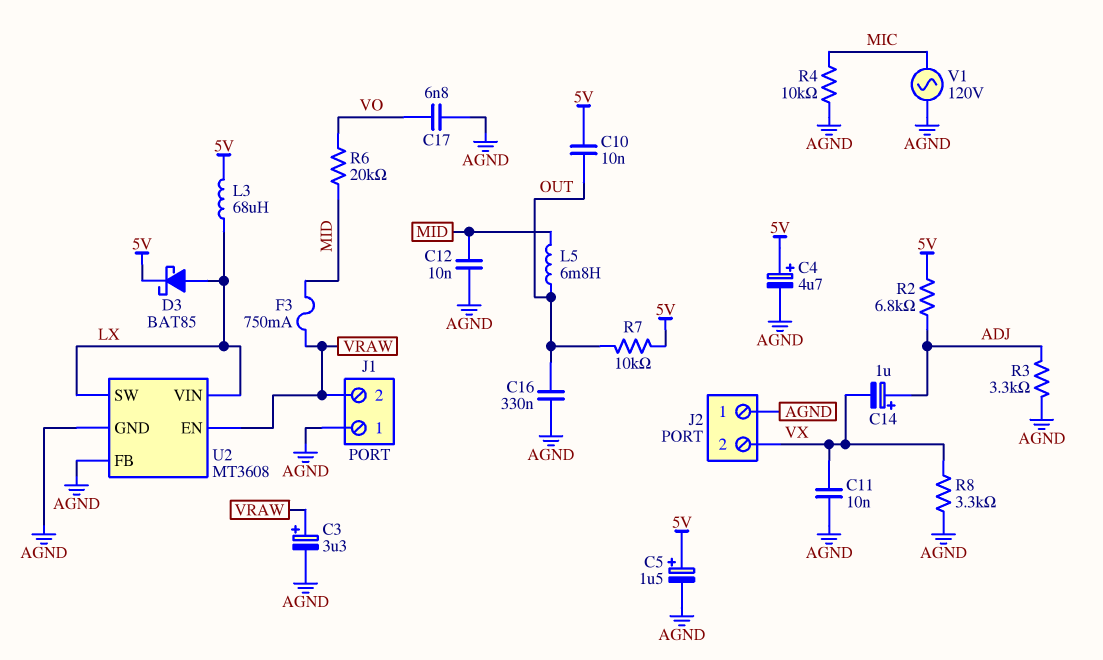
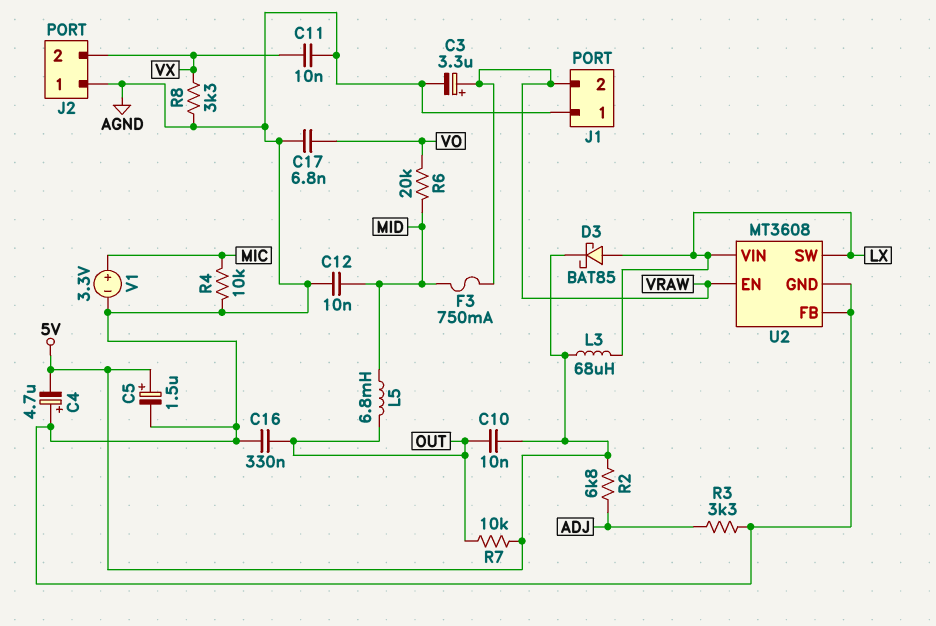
C4: 4.7uF (plus 5V, minus AGND) -> 4.7uF (plus AGND, minus 5V)
C14: 1uF (plus ADJ, minus VX) -> none
V1: AC 120V (AGND, MIC) -> 3.3V (plus MIC, minus AGND)

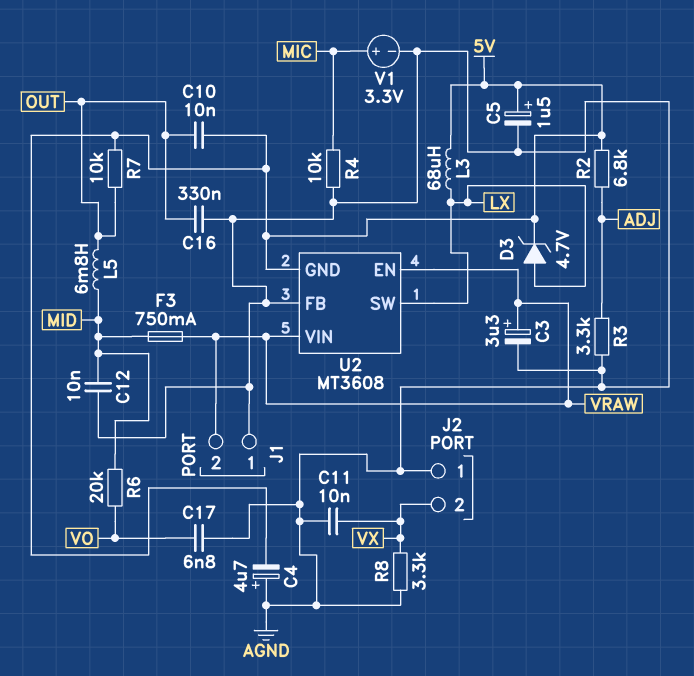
D3: schottky BAT85 (A LX, K 5V) -> zener 4.7V (A LX, K 5V)
U2 pin GND: AGND -> 5V
U2 pin VIN: LX -> VRAW

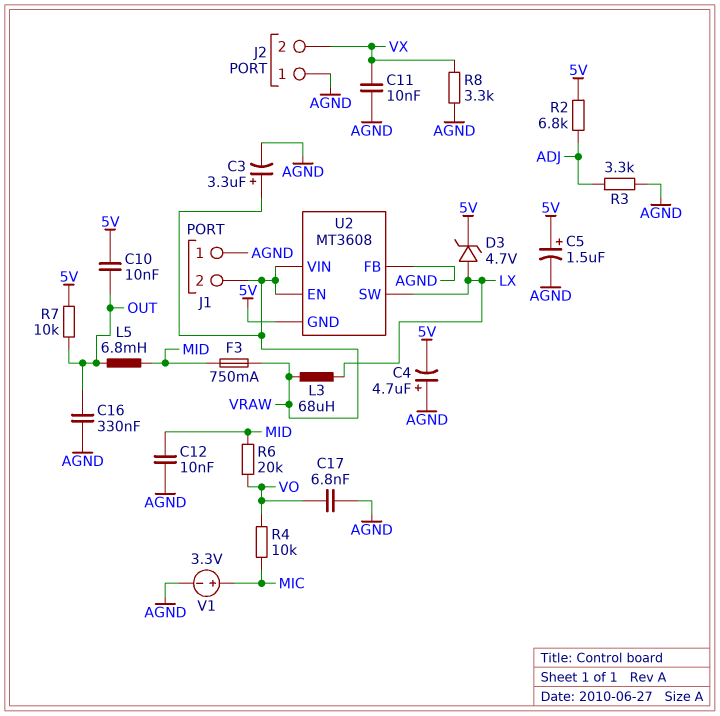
L3: 68uH (5V, LX) -> 68uH (LX, VRAW)
R4: 10k (AGND, MIC) -> 10k (MIC, VO)

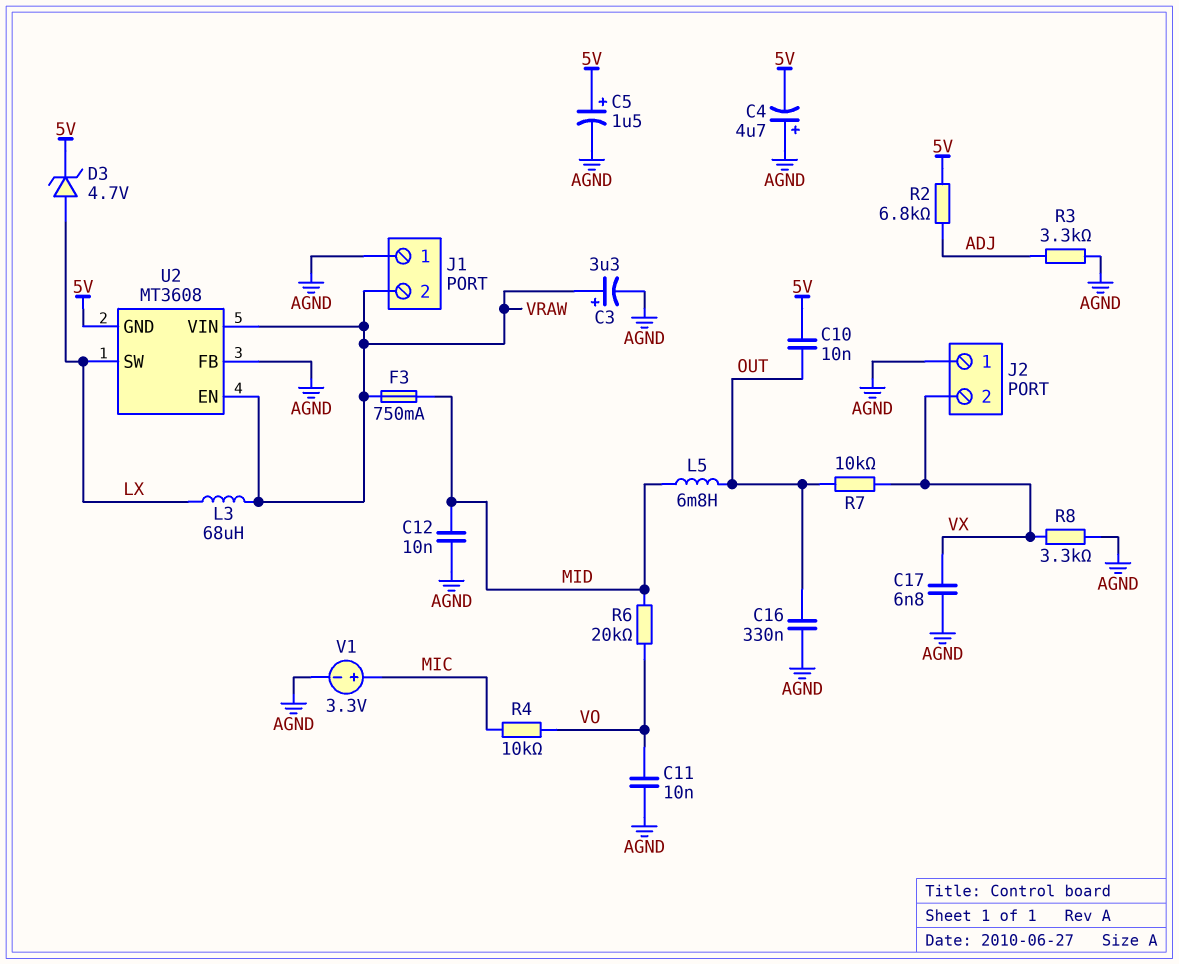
C11: 10nF (AGND, VX) -> 10nF (AGND, VO)
C17: 6.8nF (AGND, VO) -> 6.8nF (AGND, VX)
R7: 10k (5V, OUT) -> 10k (OUT, VX)

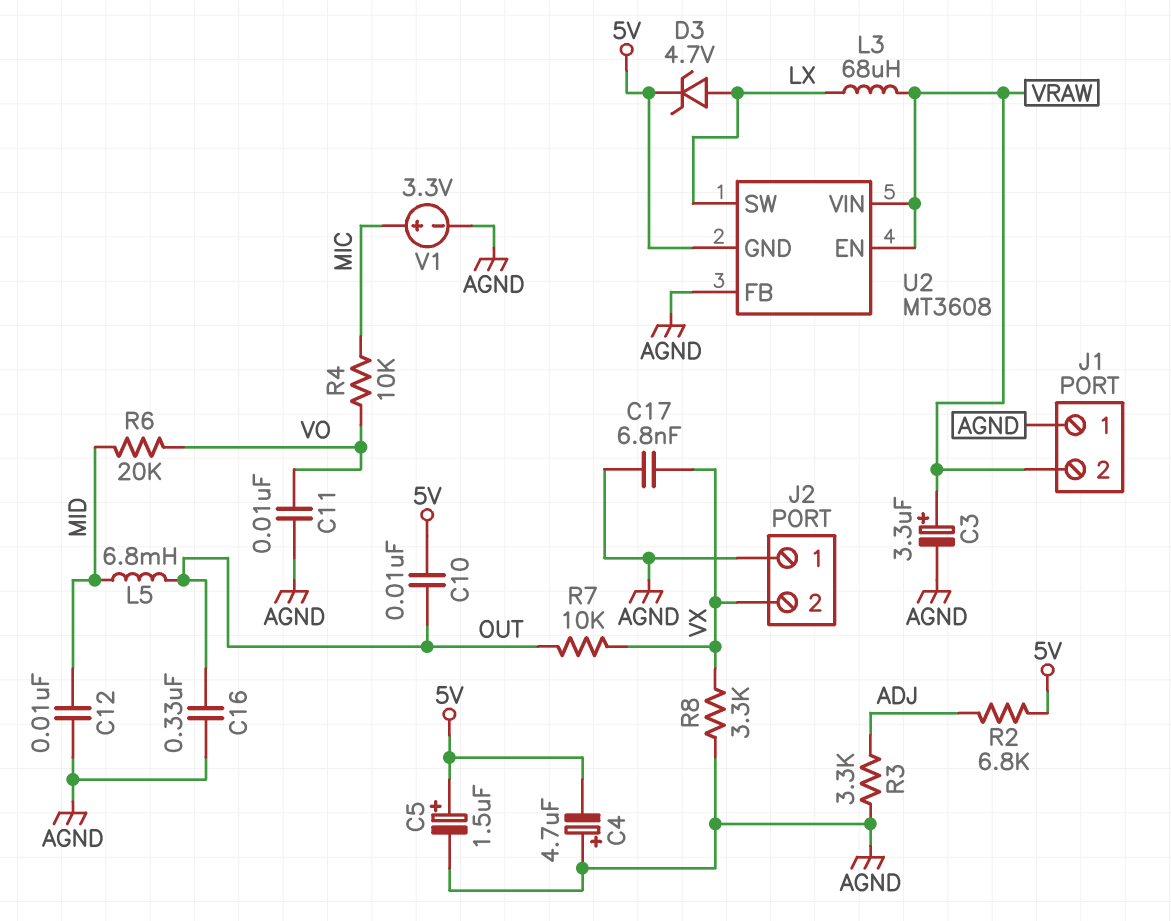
F3: 750mA (MID, VRAW) -> none

